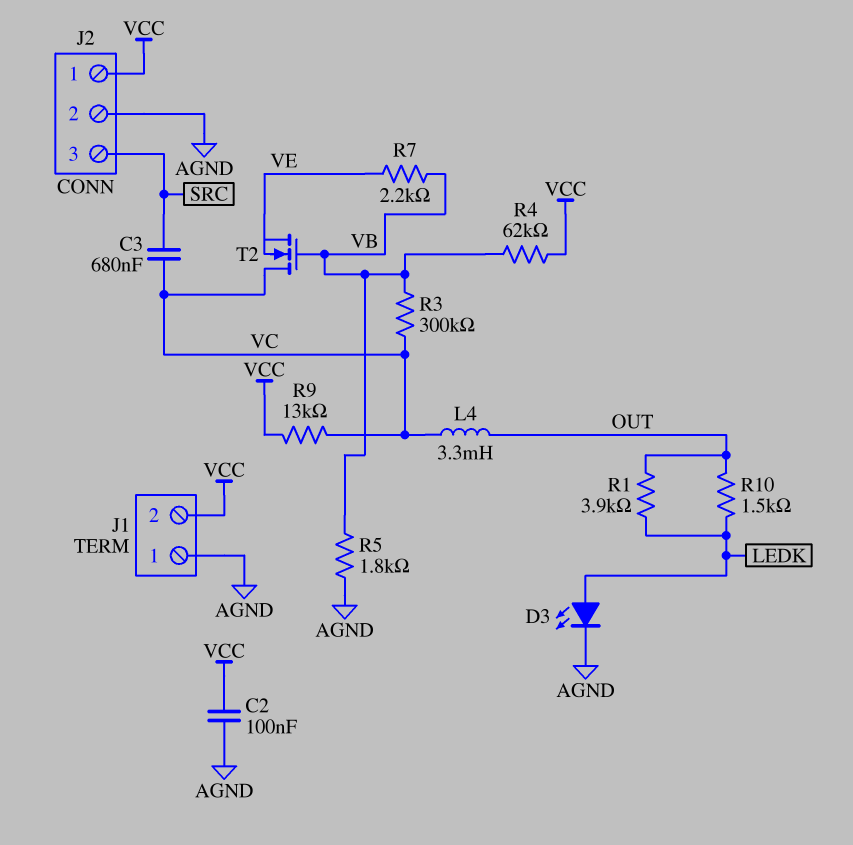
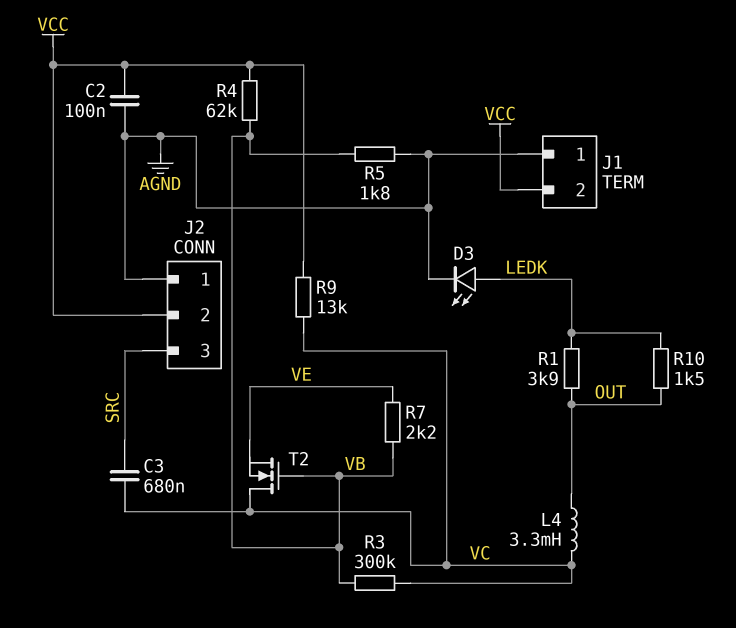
J2 pin 1: VCC -> AGND
J2 pin 2: AGND -> VCC

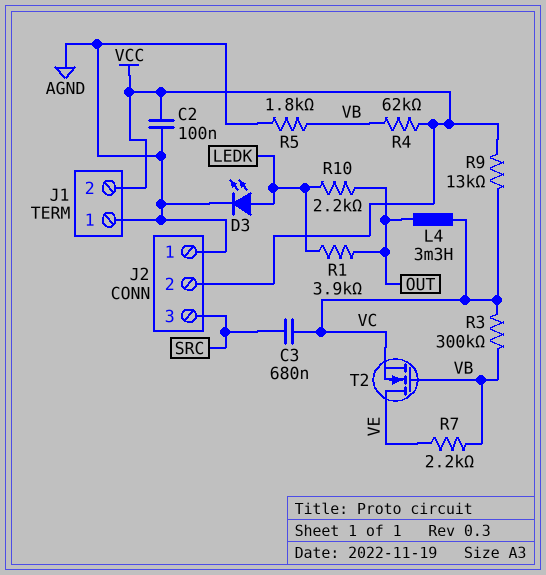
R10: 1.5k (LEDK, OUT) -> 2.2k (LEDK, OUT)
T2: NMOS (G VB, D VC, S VE) -> NMOS (G VB, D VE, S VC)

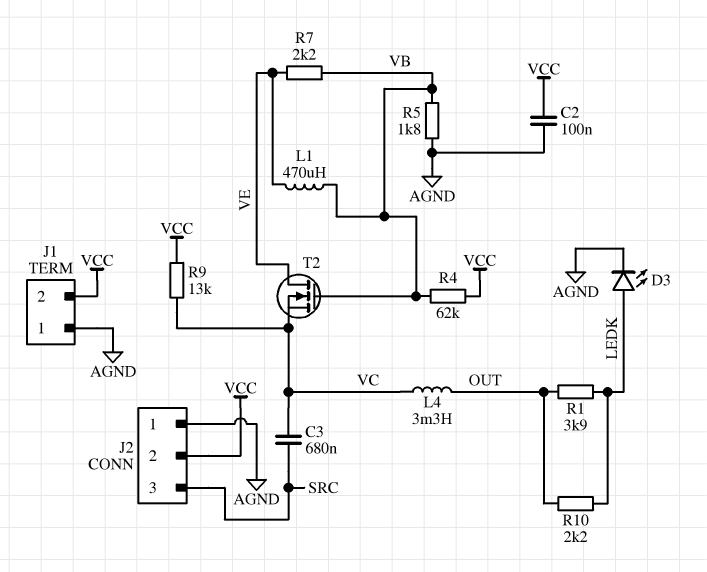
L1: none -> 470uH (VB, VE)
R3: 300k (VB, VC) -> none

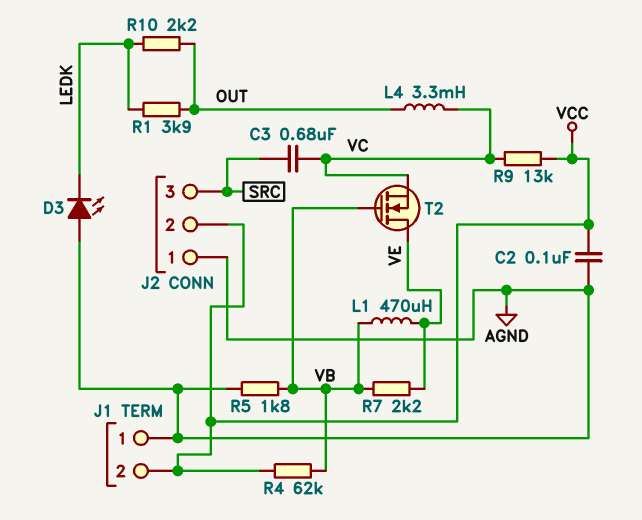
D3: LED (A LEDK, K AGND) -> LED (A AGND, K LEDK)

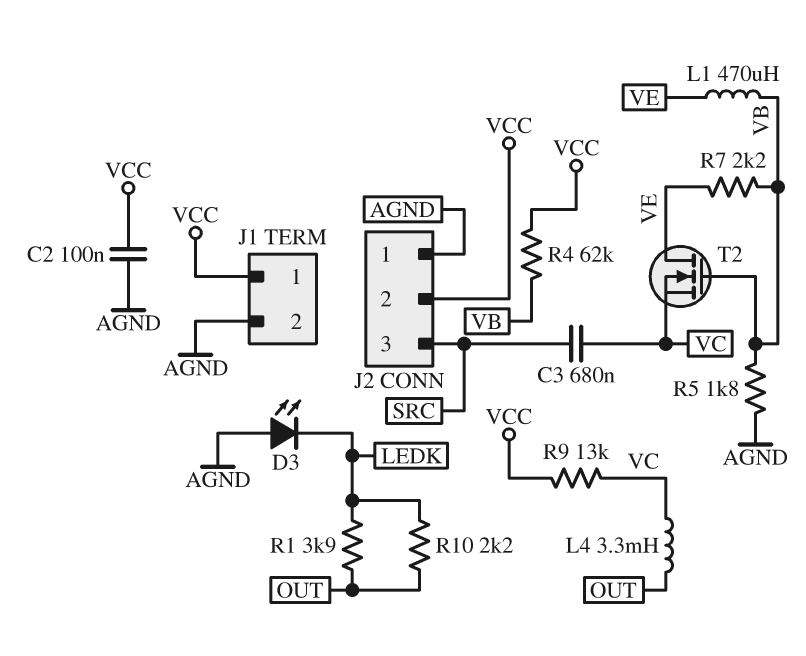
J1 pin 1: AGND -> VCC
J1 pin 2: VCC -> AGND

